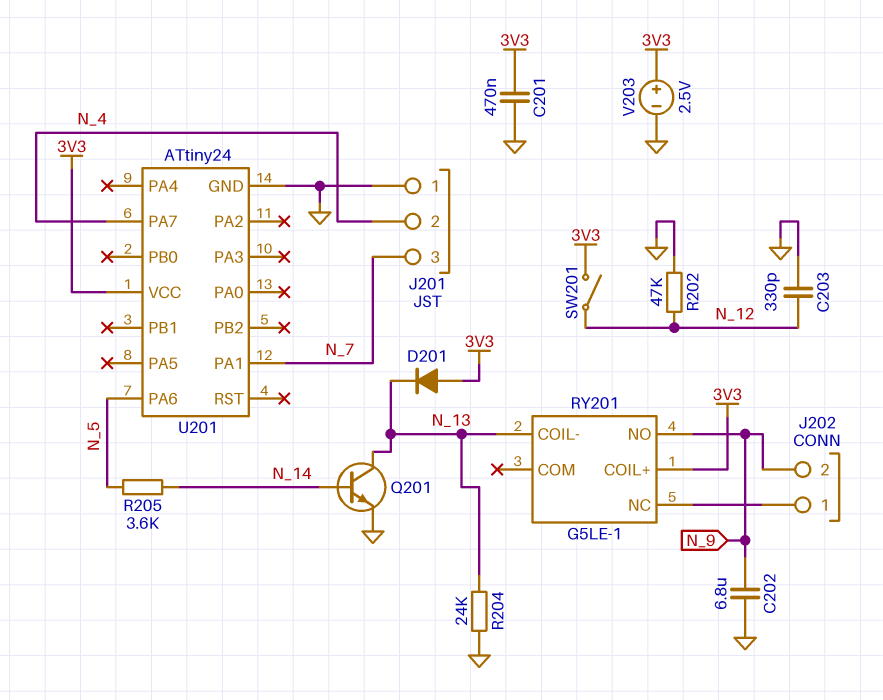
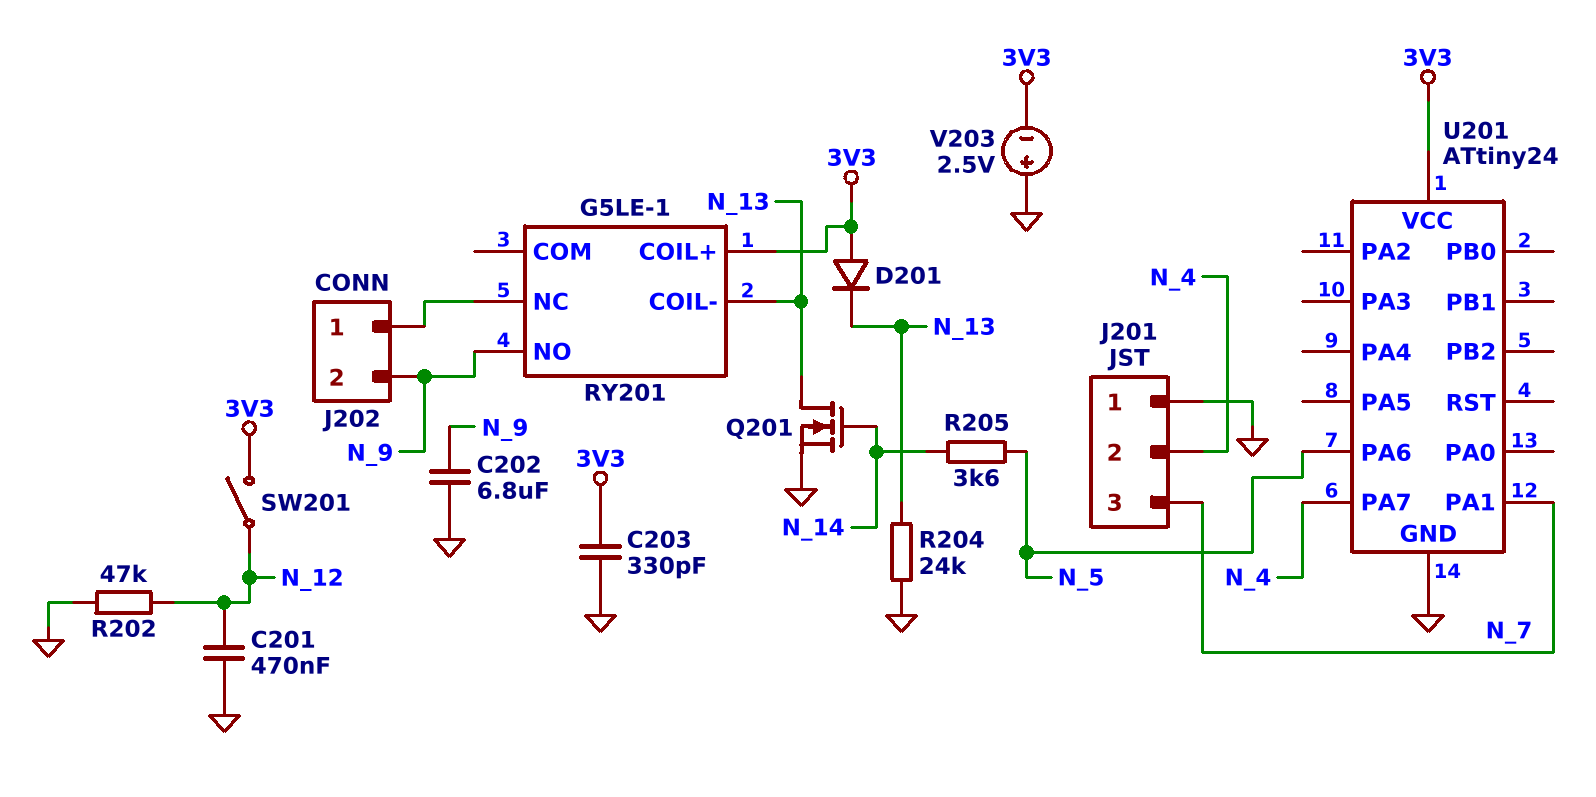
C201: 470nF (3V3, GND) -> 470nF (GND, N_12)
C203: 330pF (GND, N_12) -> 330pF (3V3, GND)
Q201: NPN (B N_14, C N_13, E GND) -> NMOS (G N_14, D N_13, S GND)
V203: 2.5V (plus 3V3, minus GND) -> 2.5V (plus GND, minus 3V3)

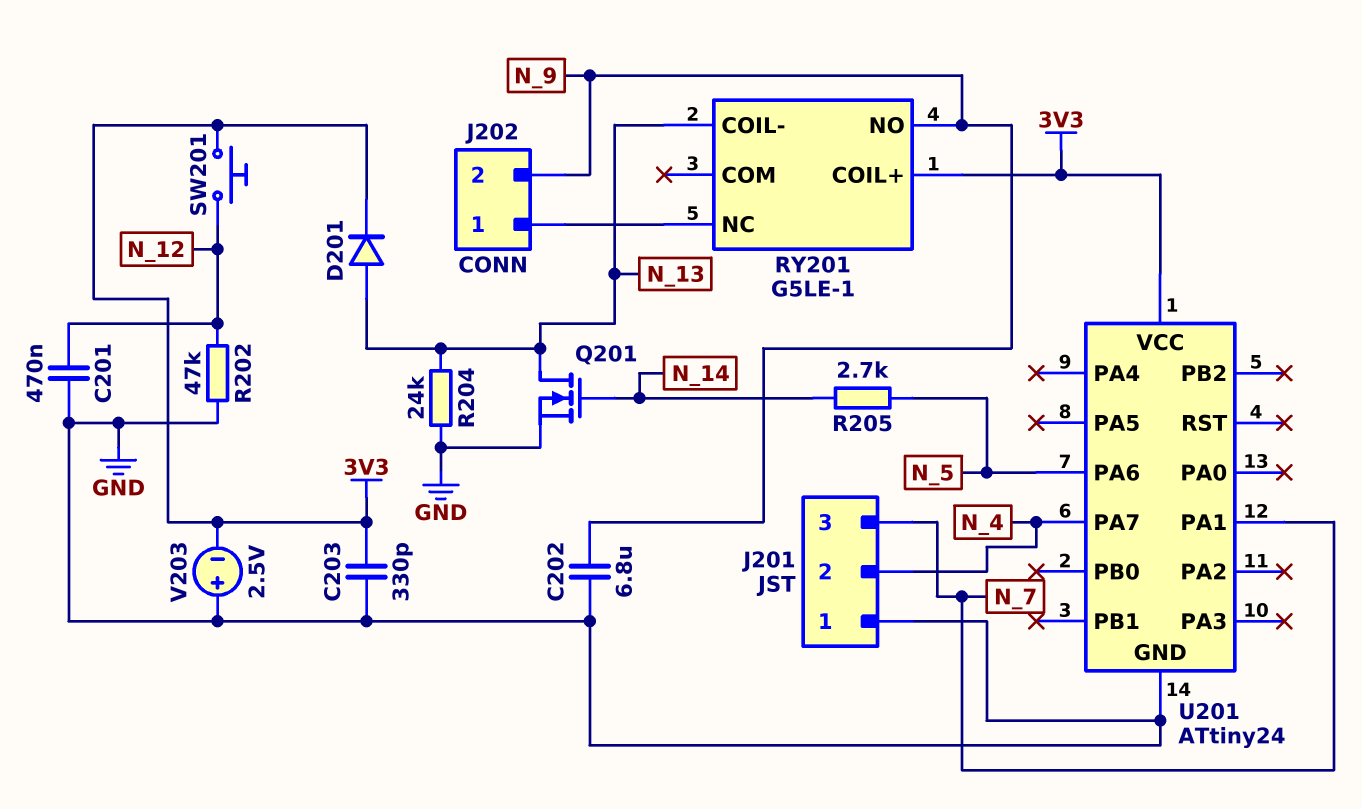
D201: diode (A 3V3, K N_13) -> diode (A N_13, K 3V3)
R205: 3.6k (N_5, N_14) -> 2.7k (N_5, N_14)
SW201: switch (3V3, N_12) -> button (3V3, N_12)

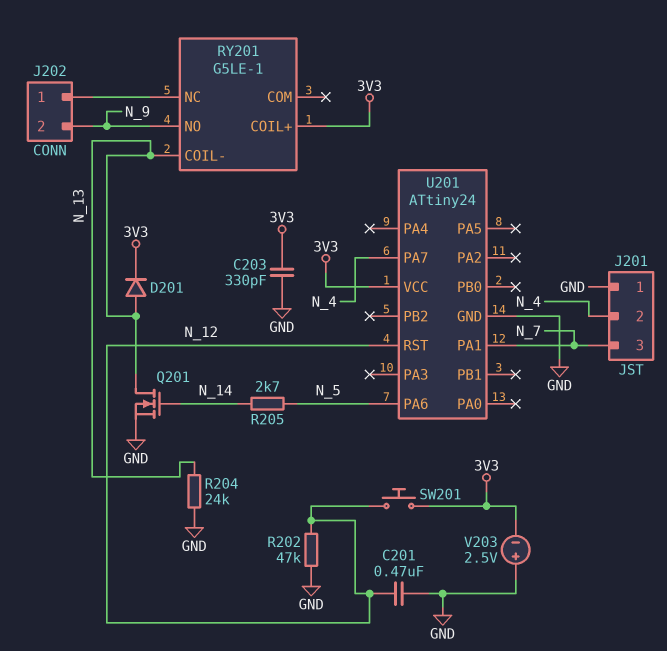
C202: 6.8uF (GND, N_9) -> none
U201 pin RST: none -> N_12

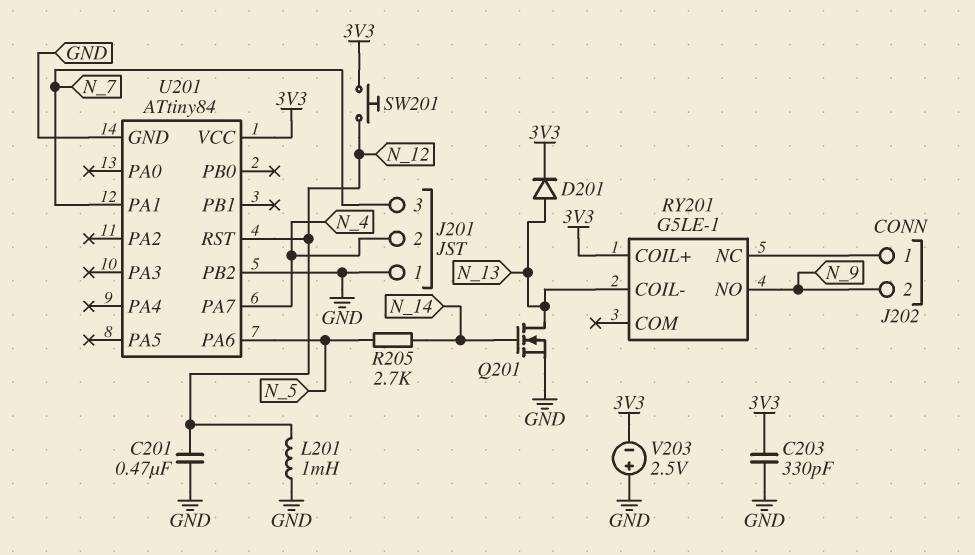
L201: none -> 1mH (GND, N_12)
R202: 47k (GND, N_12) -> none
R204: 24k (GND, N_13) -> none
U201: ATtiny24 -> ATtiny84
U201 pin PB2: none -> GND

